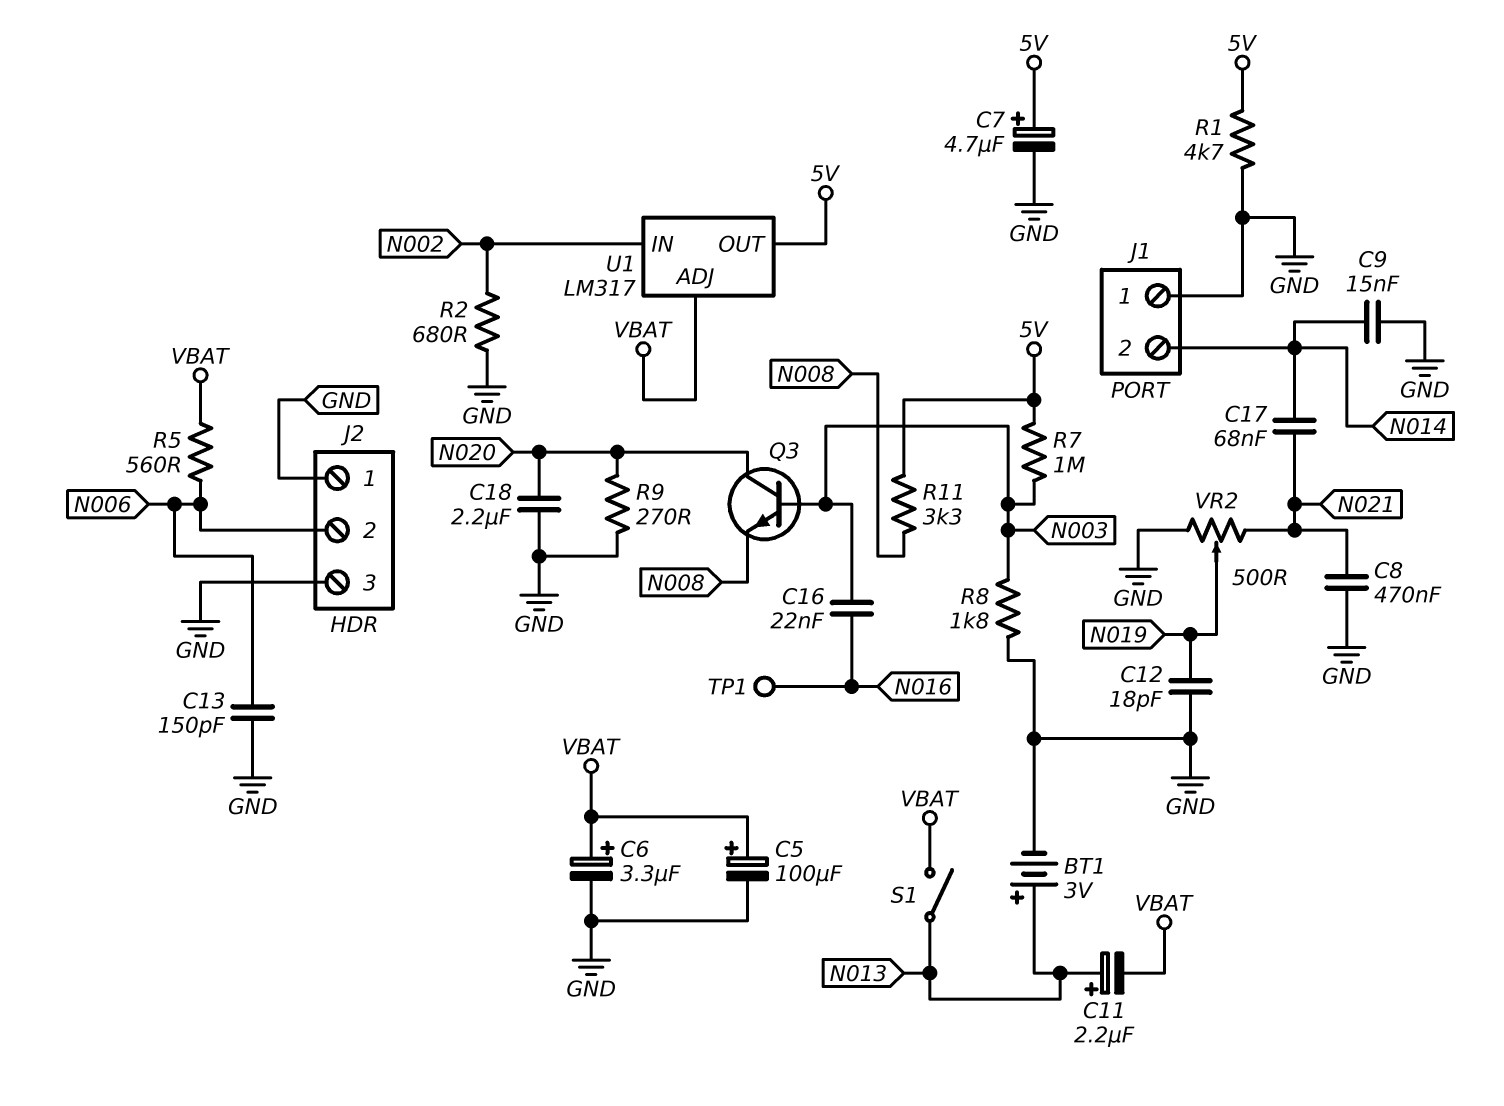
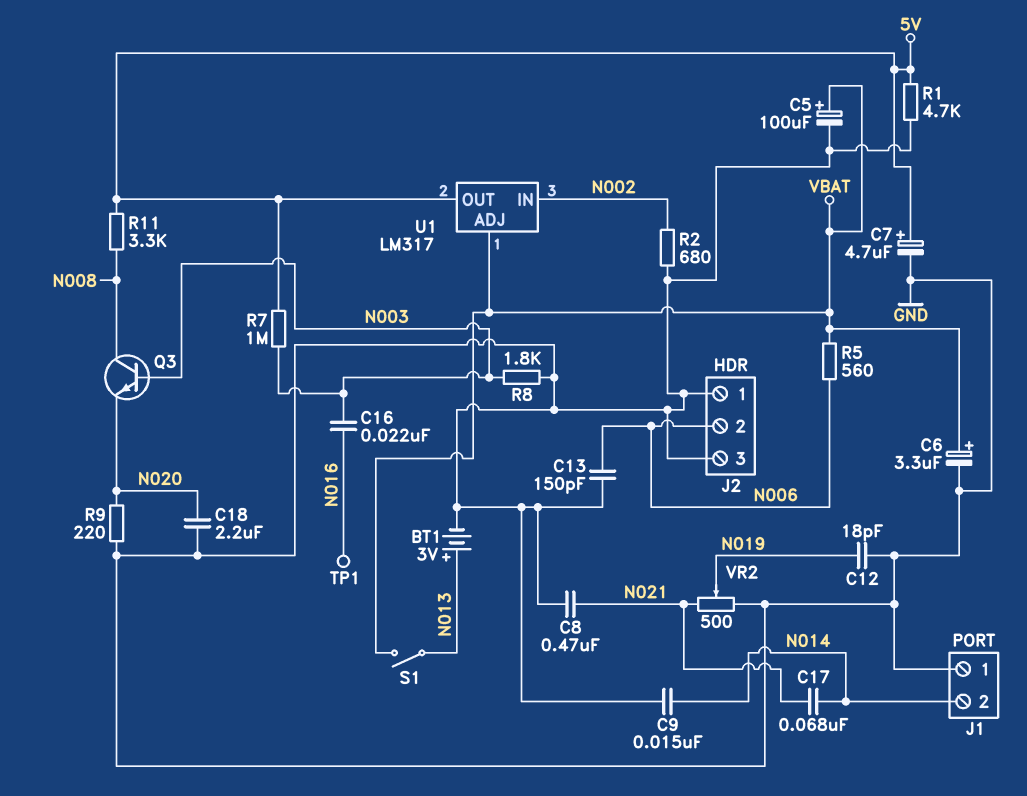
C11: 2.2uF (plus N013, minus VBAT) -> none
Q3: NPN (B N003, C N020, E N008) -> NPN (B N003, C N008, E N020)
R9: 270 (GND, N020) -> 220 (GND, N020)

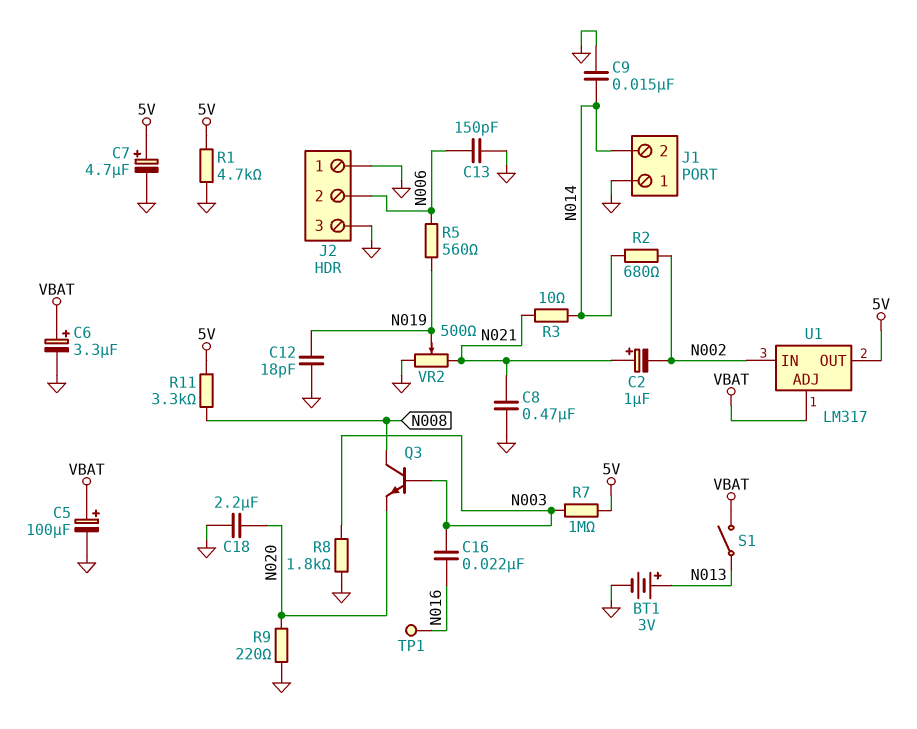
C2: none -> 1uF (plus N021, minus N002)
C17: 68nF (N014, N021) -> none
R2: 680 (GND, N002) -> 680 (N002, N014)
R3: none -> 10 (N014, N021)
R5: 560 (N006, VBAT) -> 560 (N006, N019)

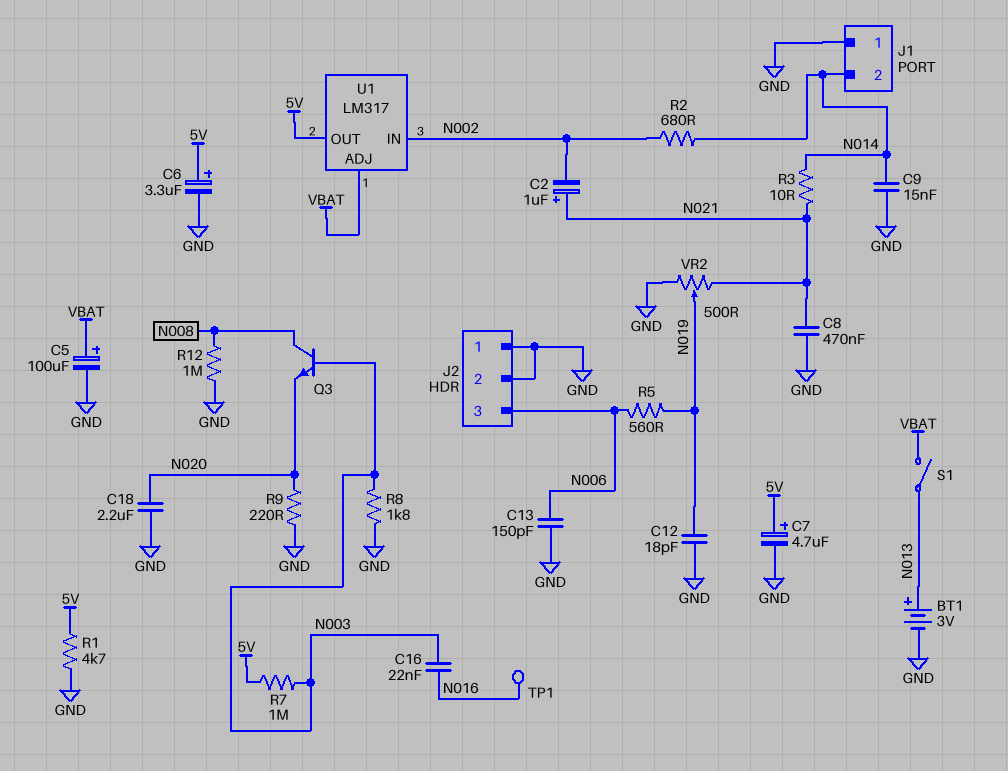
C6: 3.3uF (plus VBAT, minus GND) -> 3.3uF (plus 5V, minus GND)
J2 pin 2: N006 -> GND
J2 pin 3: GND -> N006
R11: 3.3k (5V, N008) -> none
R12: none -> 1M (GND, N008)

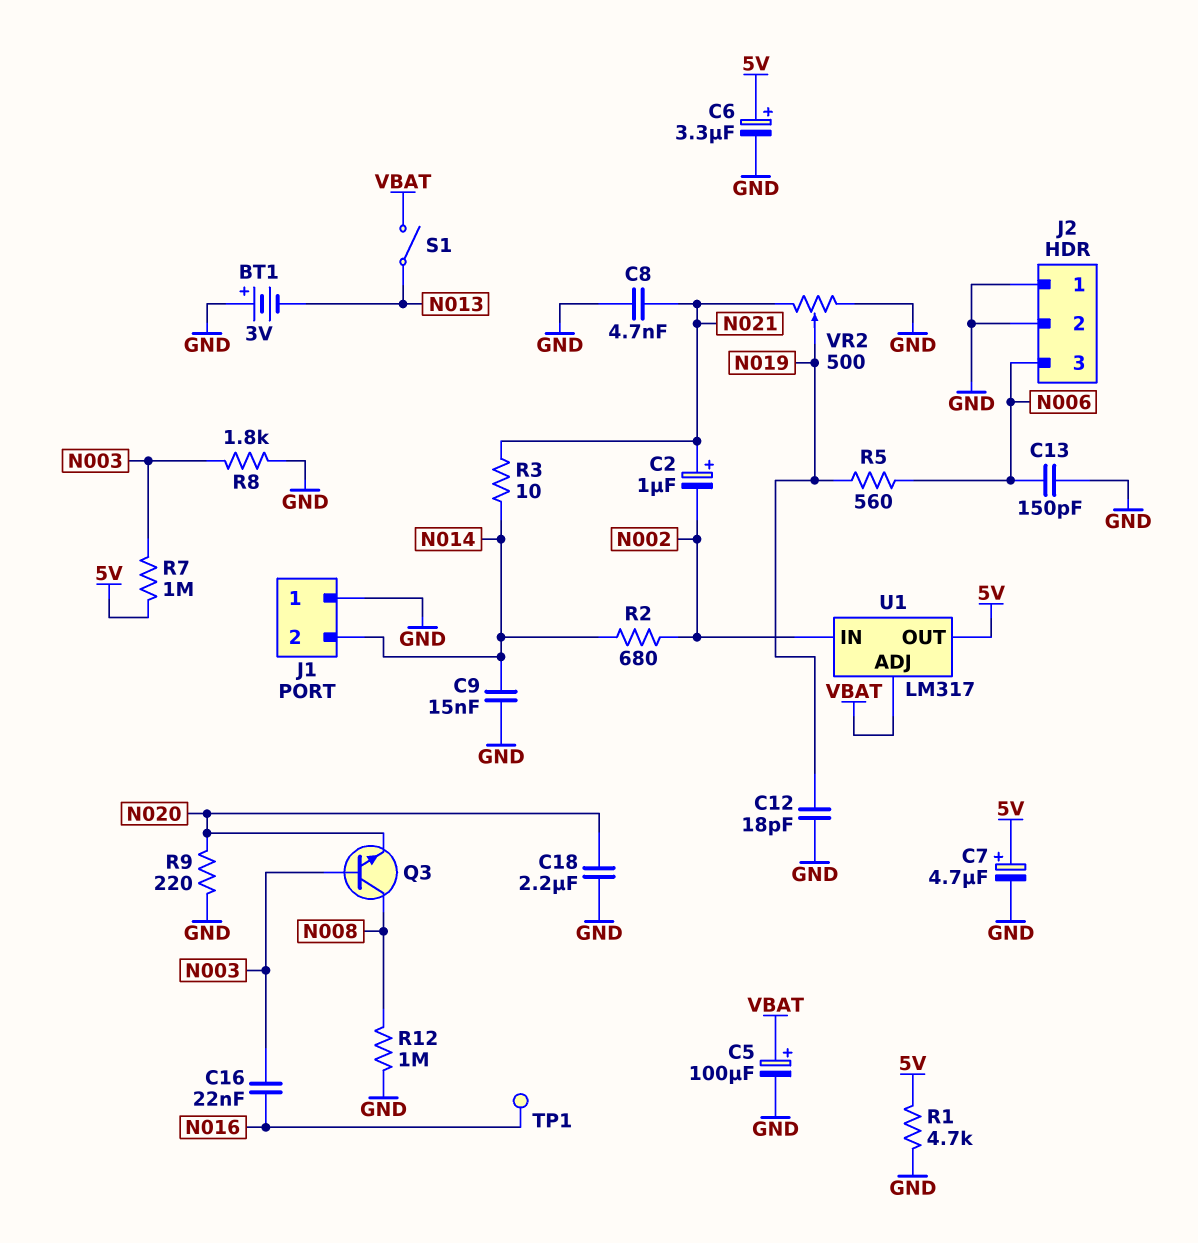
BT1: 3V (plus N013, minus GND) -> 3V (plus GND, minus N013)
C8: 470nF (GND, N021) -> 4.7nF (GND, N021)

